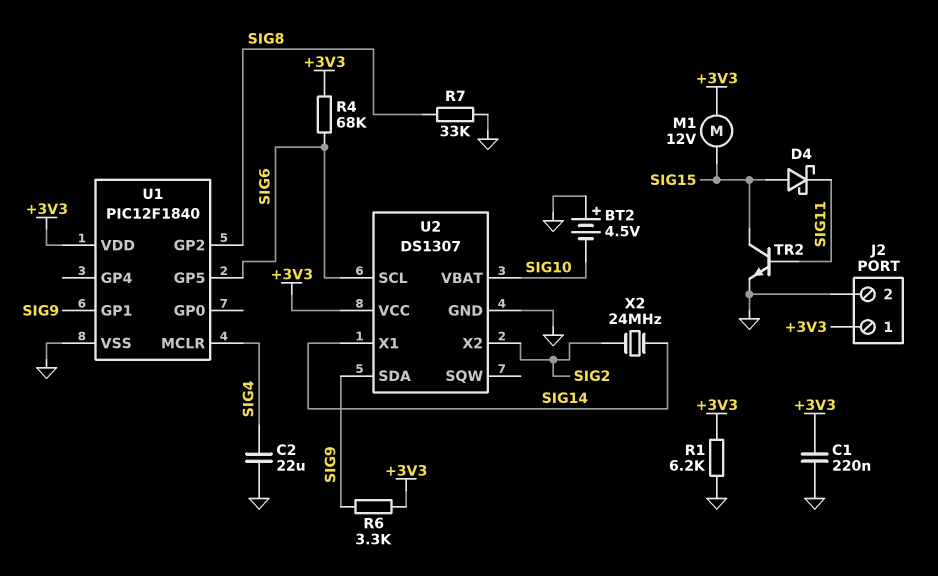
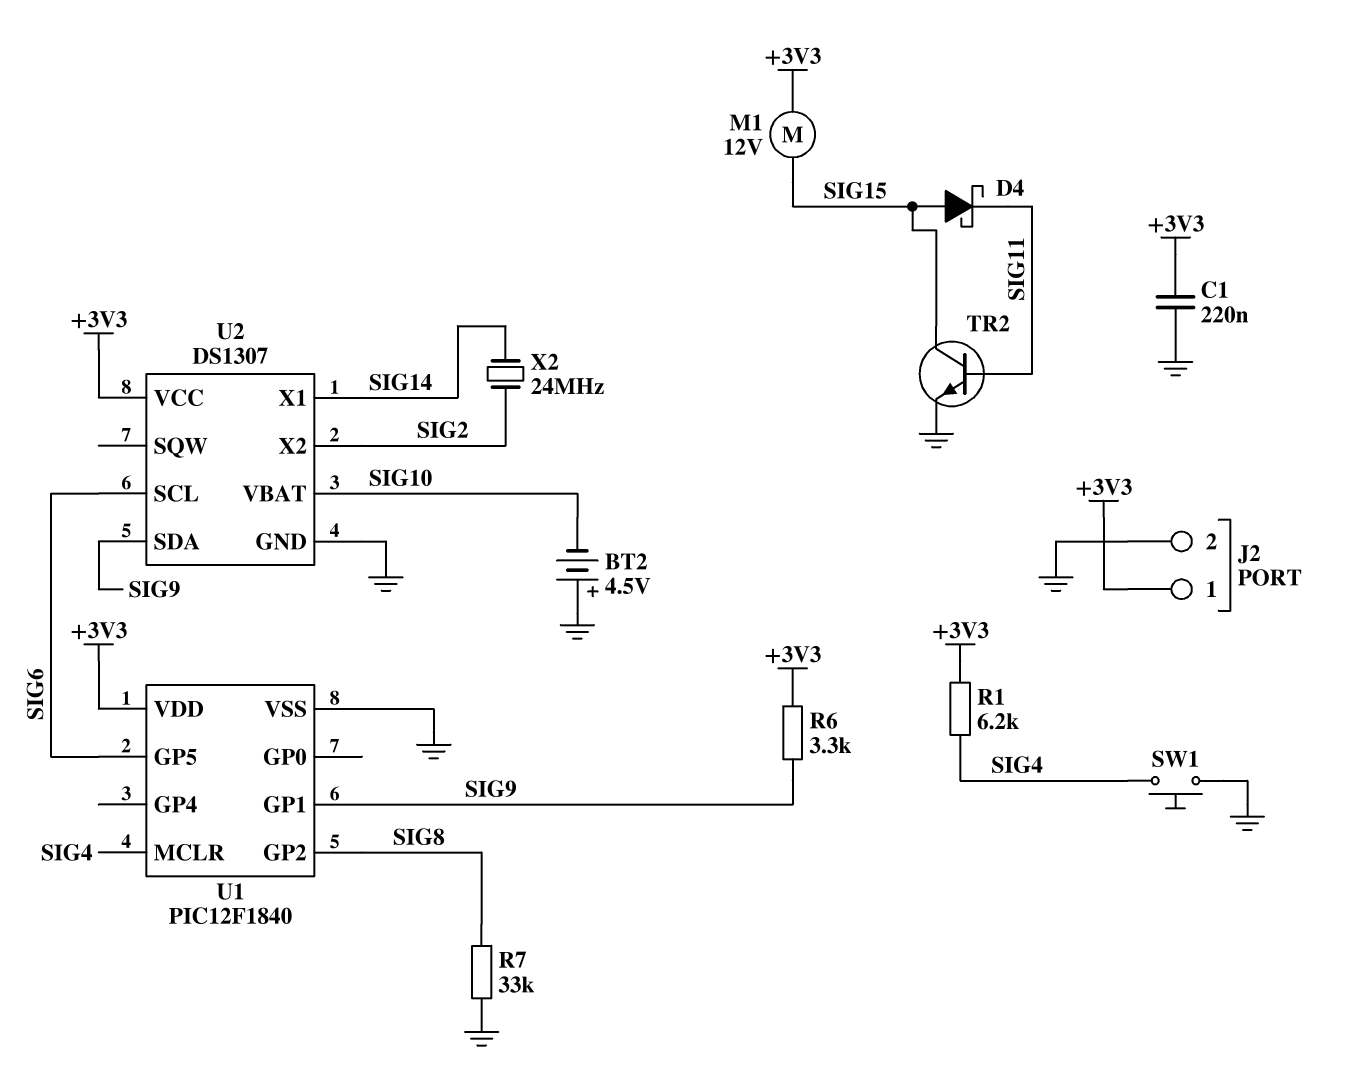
C2: 22uF (GND, SIG4) -> none
R1: 6.2k (+3V3, GND) -> 6.2k (+3V3, SIG4)
R4: 68k (+3V3, SIG6) -> none
SW1: none -> button (GND, SIG4)

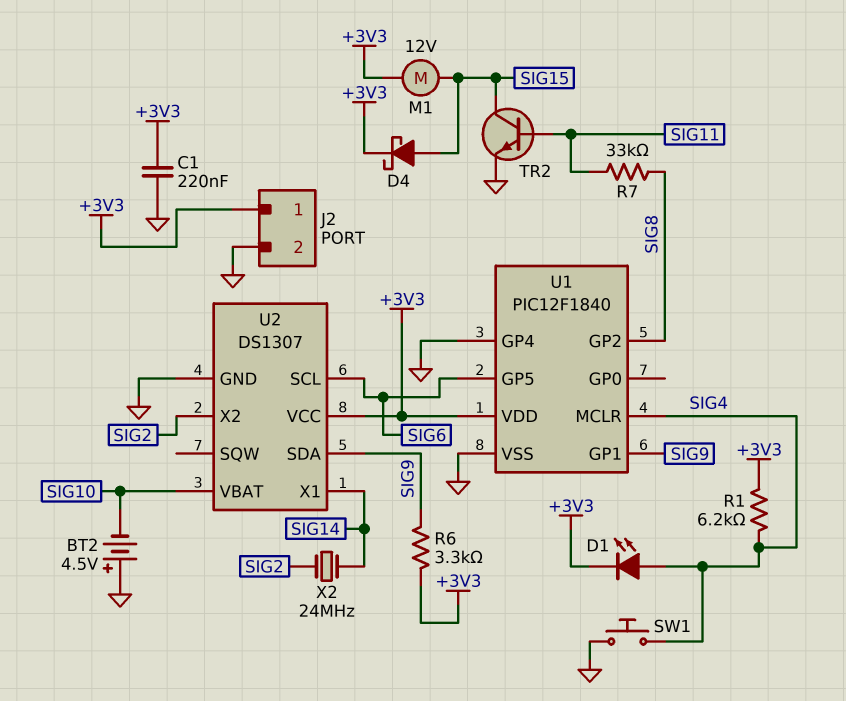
D1: none -> LED (A SIG4, K +3V3)
D4: schottky (A SIG15, K SIG11) -> schottky (A SIG15, K +3V3)
R7: 33k (GND, SIG8) -> 33k (SIG8, SIG11)
U1 pin GP4: none -> GND

